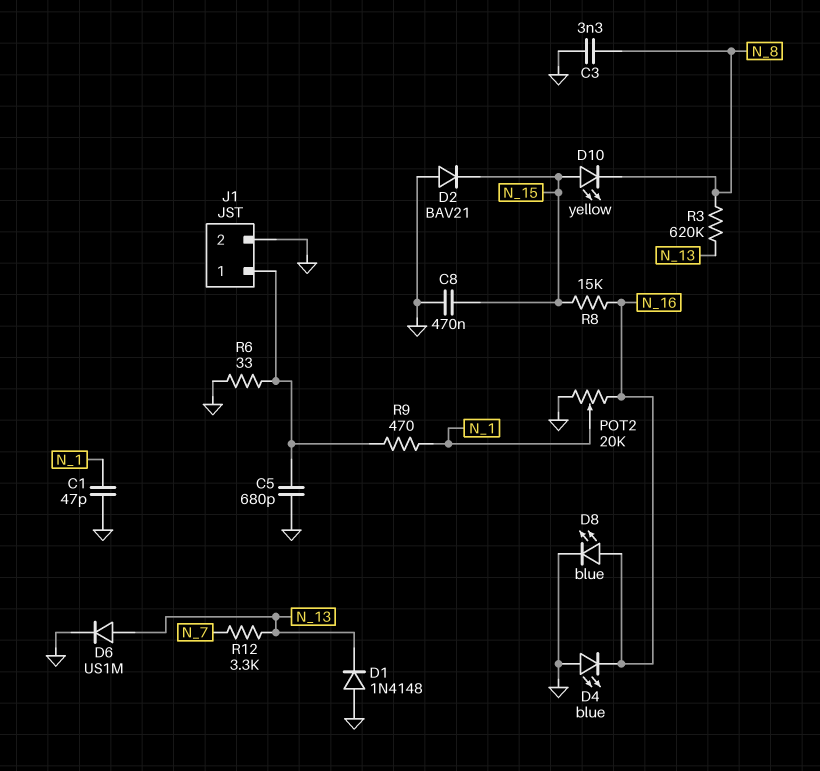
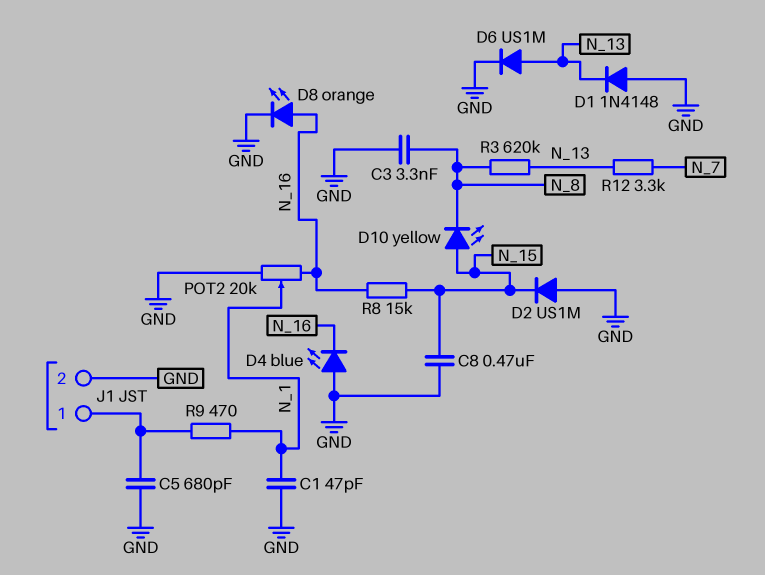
D2: diode BAV21 (A GND, K N_15) -> diode US1M (A GND, K N_15)
D8: LED blue (A N_16, K GND) -> LED orange (A N_16, K GND)
R6: 33 (GND, J1/1) -> none

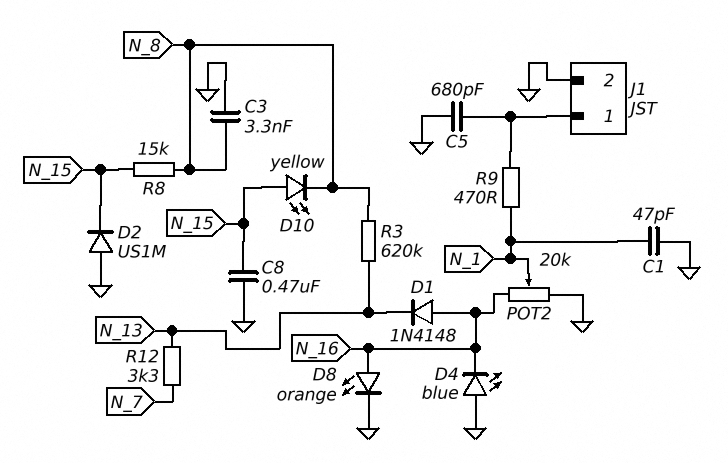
D1: diode 1N4148 (A GND, K N_13) -> diode 1N4148 (A N_16, K N_13)
D6: diode US1M (A N_13, K GND) -> none
R8: 15k (N_15, N_16) -> 15k (N_8, N_15)

